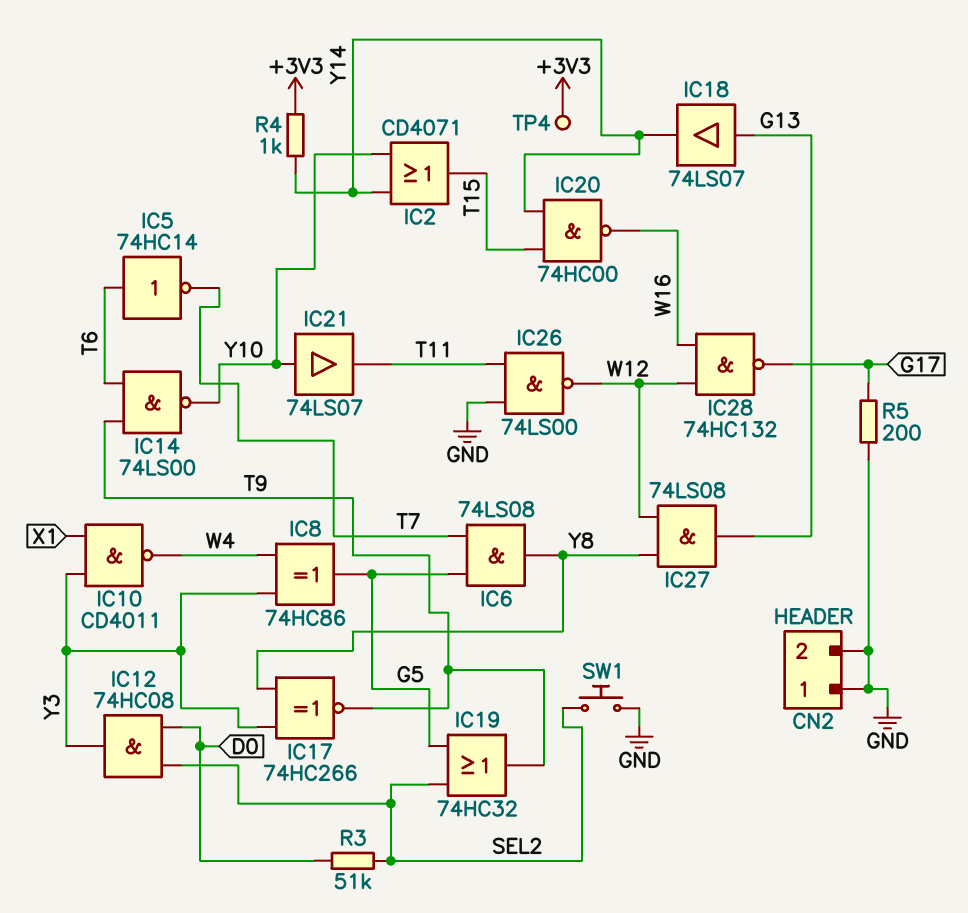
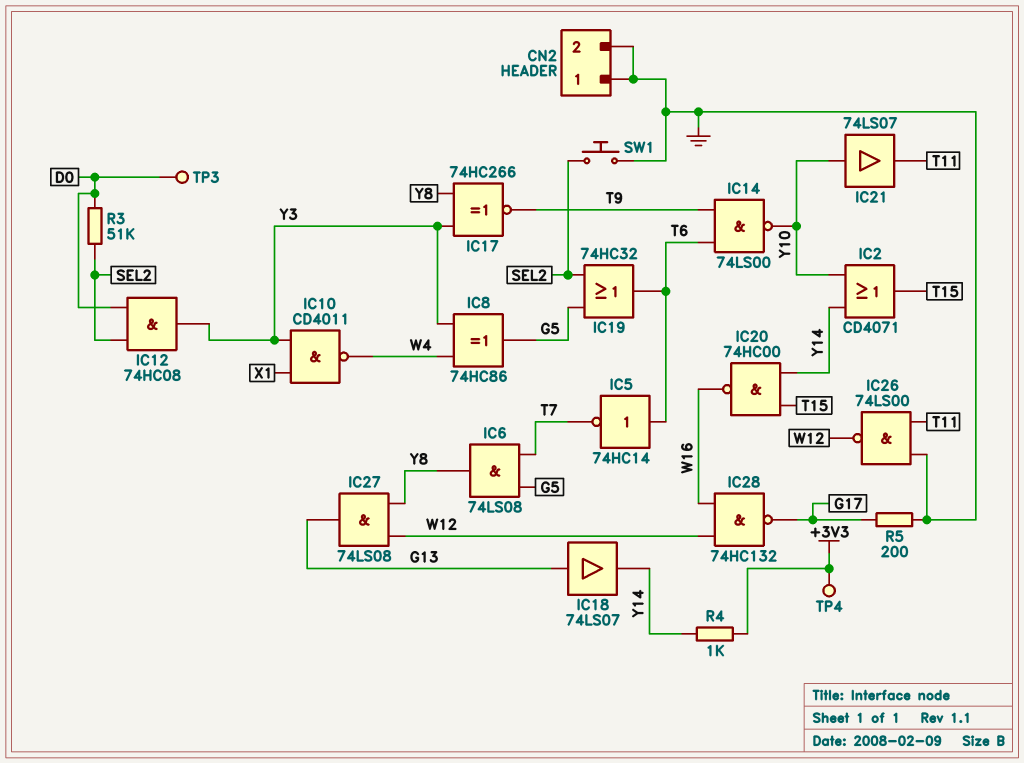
IC19: OR 74HC32 (in G5, in SEL2, out T9) -> OR 74HC32 (in G5, in SEL2, out T6)
TP3: none -> test point (D0)

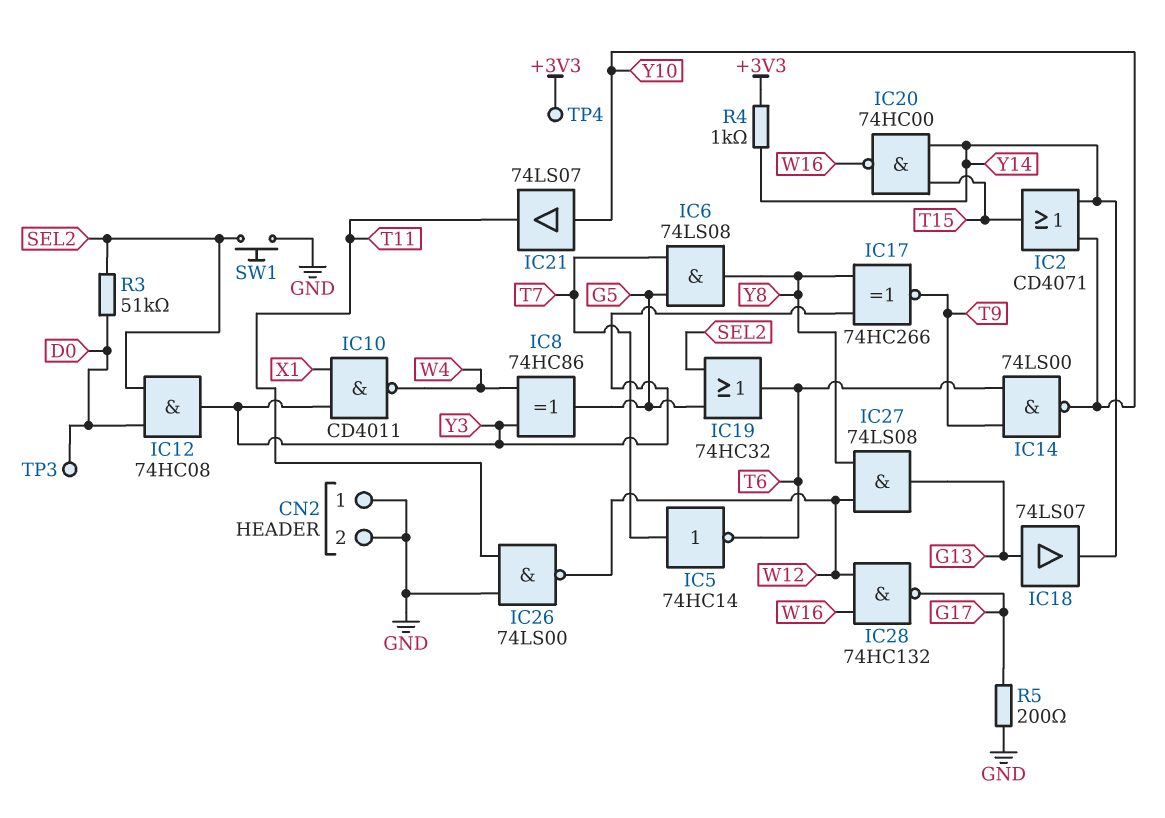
IC5: NOT 74HC14 (in T6, out T7) -> NOT 74HC14 (in T7, out T6)

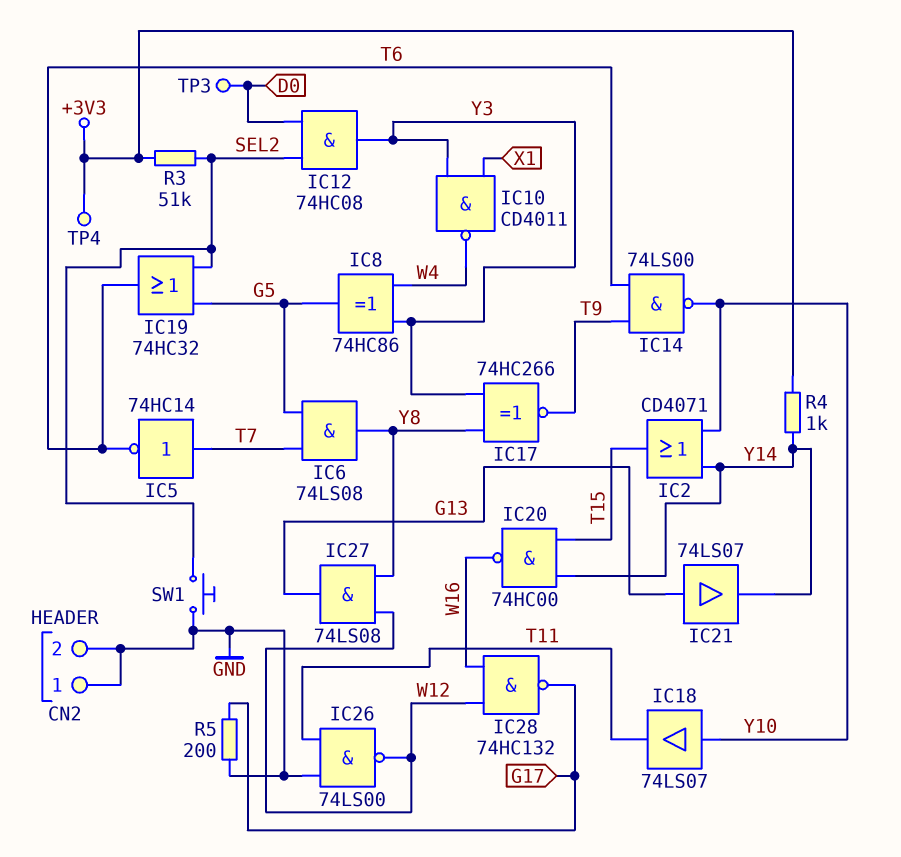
IC18: buffer 74LS07 (in G13, out Y14) -> buffer 74LS07 (in Y10, out T11)
IC21: buffer 74LS07 (in Y10, out T11) -> buffer 74LS07 (in G13, out Y14)
R3: 51k (D0, SEL2) -> 51k (+3V3, SEL2)

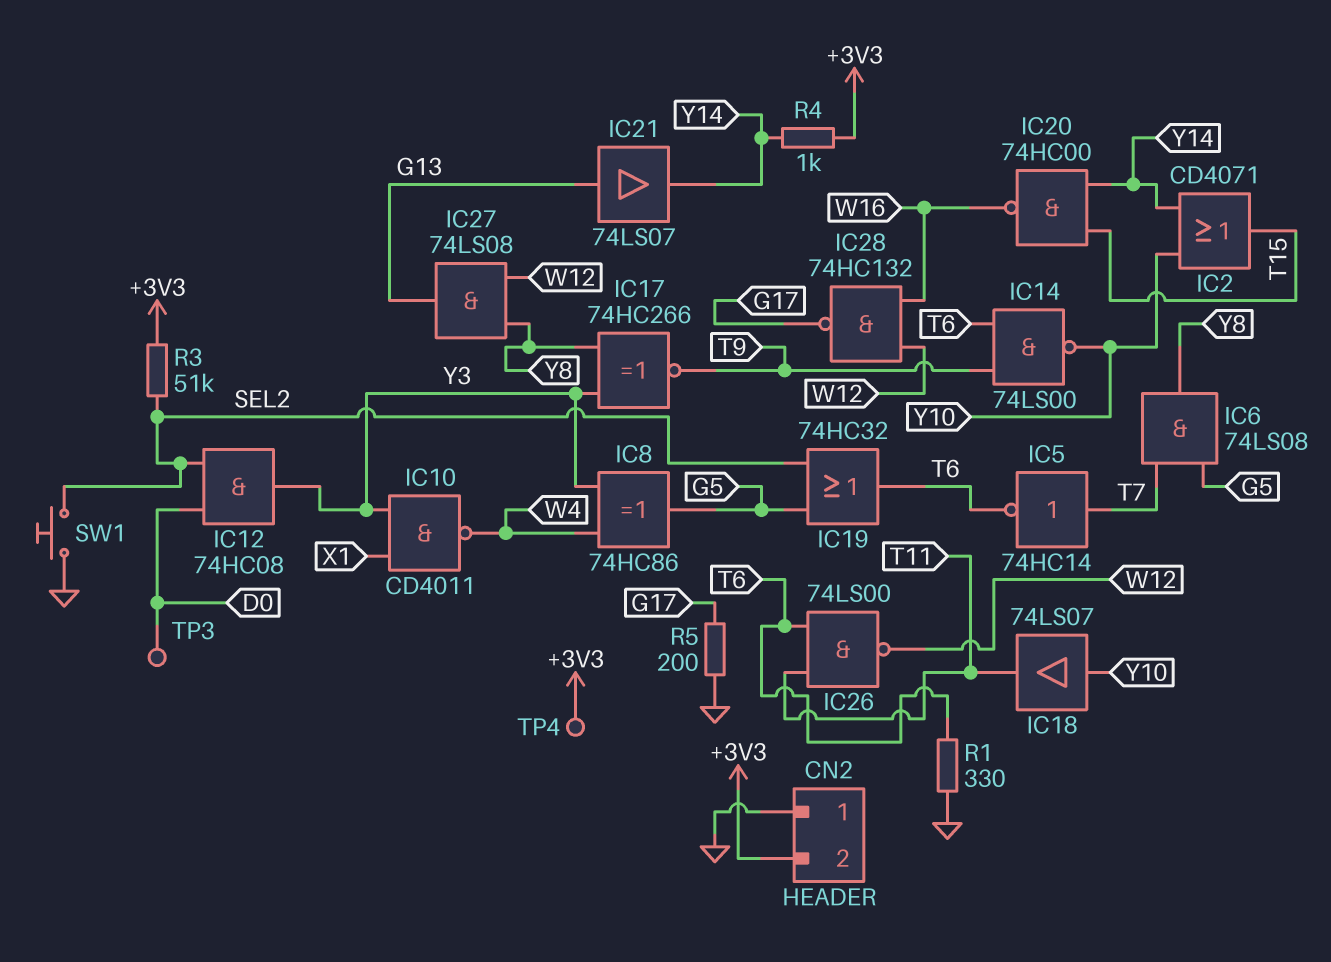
CN2 pin 2: GND -> +3V3
IC26: NAND 74LS00 (in GND, in T11, out W12) -> NAND 74LS00 (in T6, in T11, out W12)
R1: none -> 330 (GND, T6)

